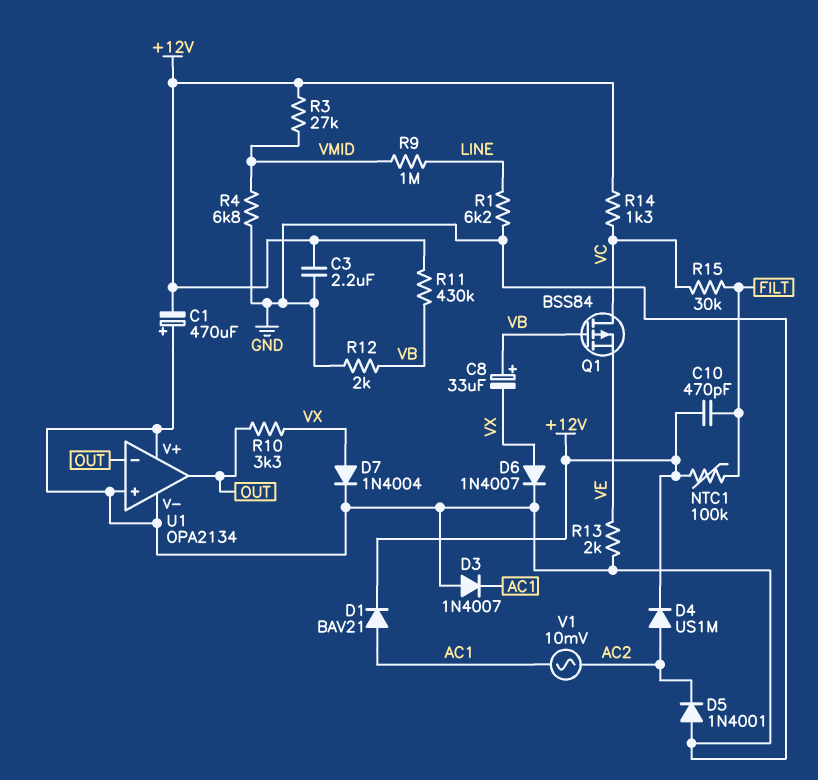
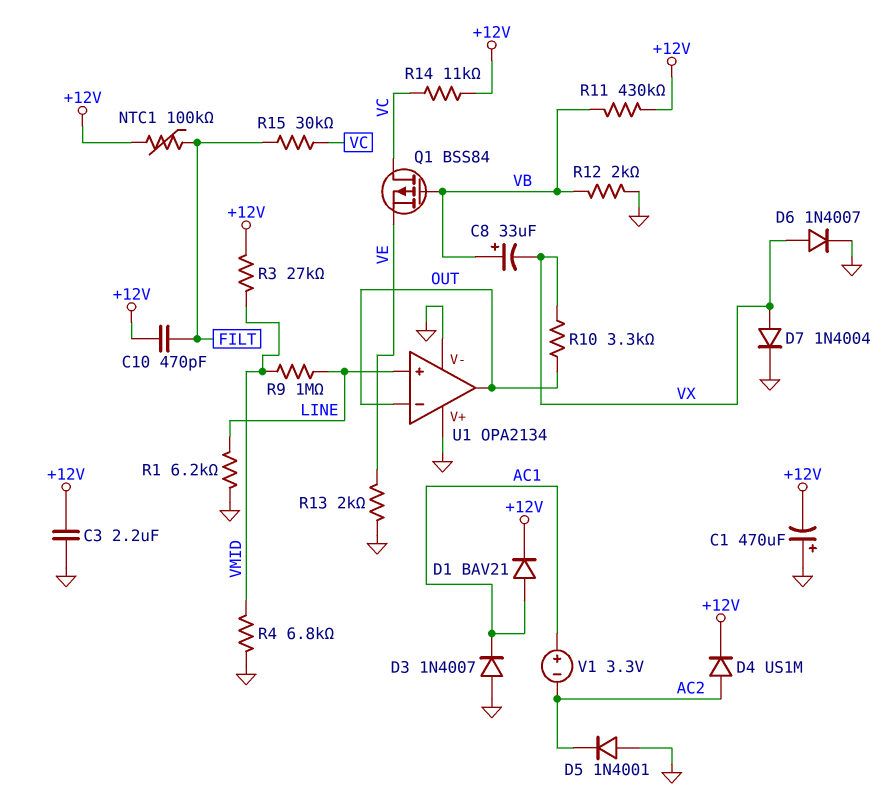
R14: 1.3k (+12V, VC) -> 11k (+12V, VC)
U1 pin in+: GND -> LINE
V1: AC 10mV (AC1, AC2) -> 3.3V (plus AC1, minus AC2)

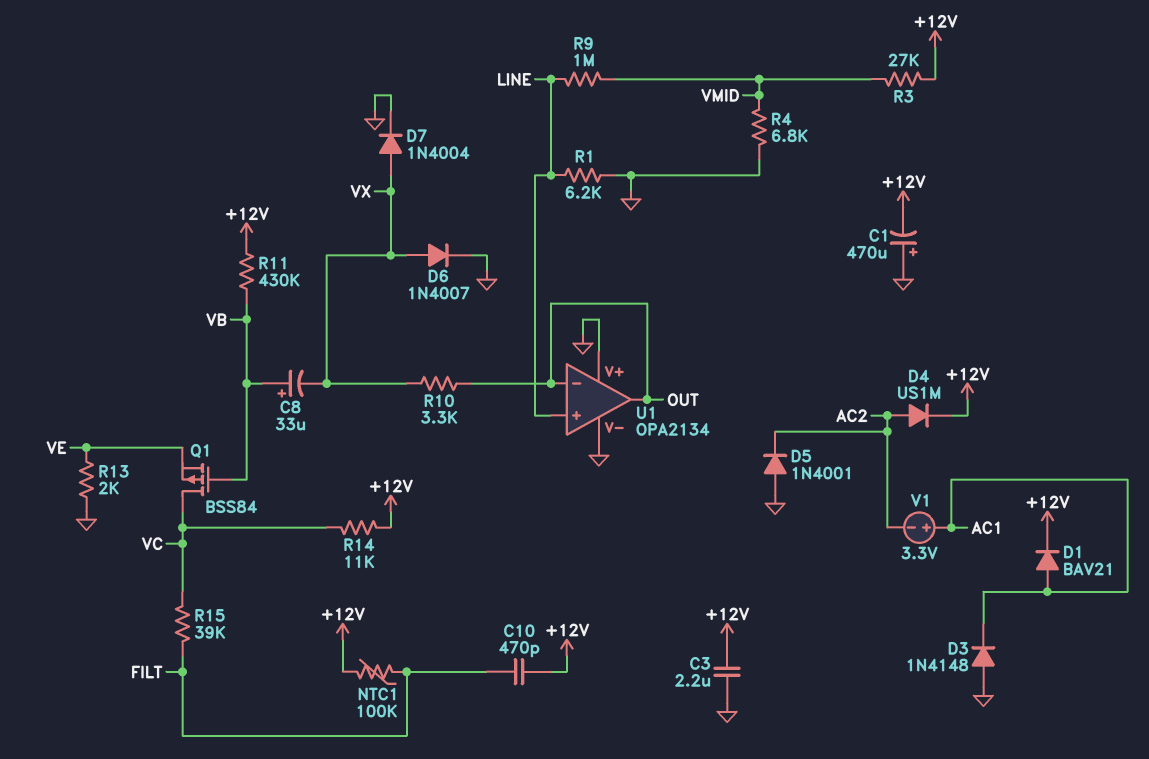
D3: diode 1N4007 (A GND, K AC1) -> diode 1N4148 (A GND, K AC1)
R12: 2k (GND, VB) -> none
R15: 30k (FILT, VC) -> 39k (FILT, VC)

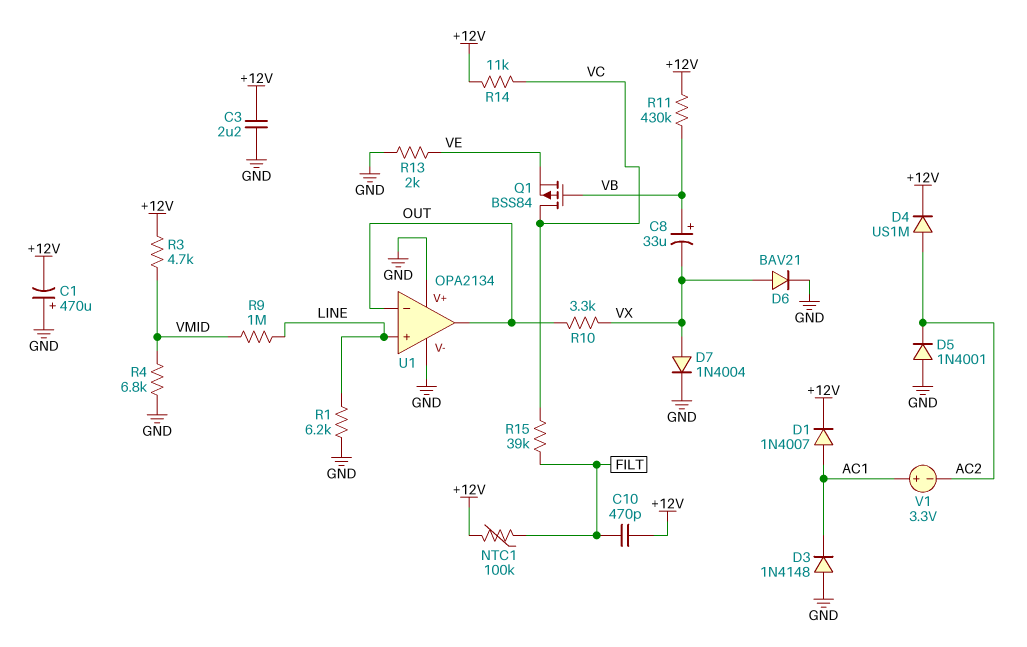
D1: diode BAV21 (A AC1, K +12V) -> diode 1N4007 (A AC1, K +12V)
D6: diode 1N4007 (A VX, K GND) -> diode BAV21 (A VX, K GND)
R3: 27k (+12V, VMID) -> 4.7k (+12V, VMID)

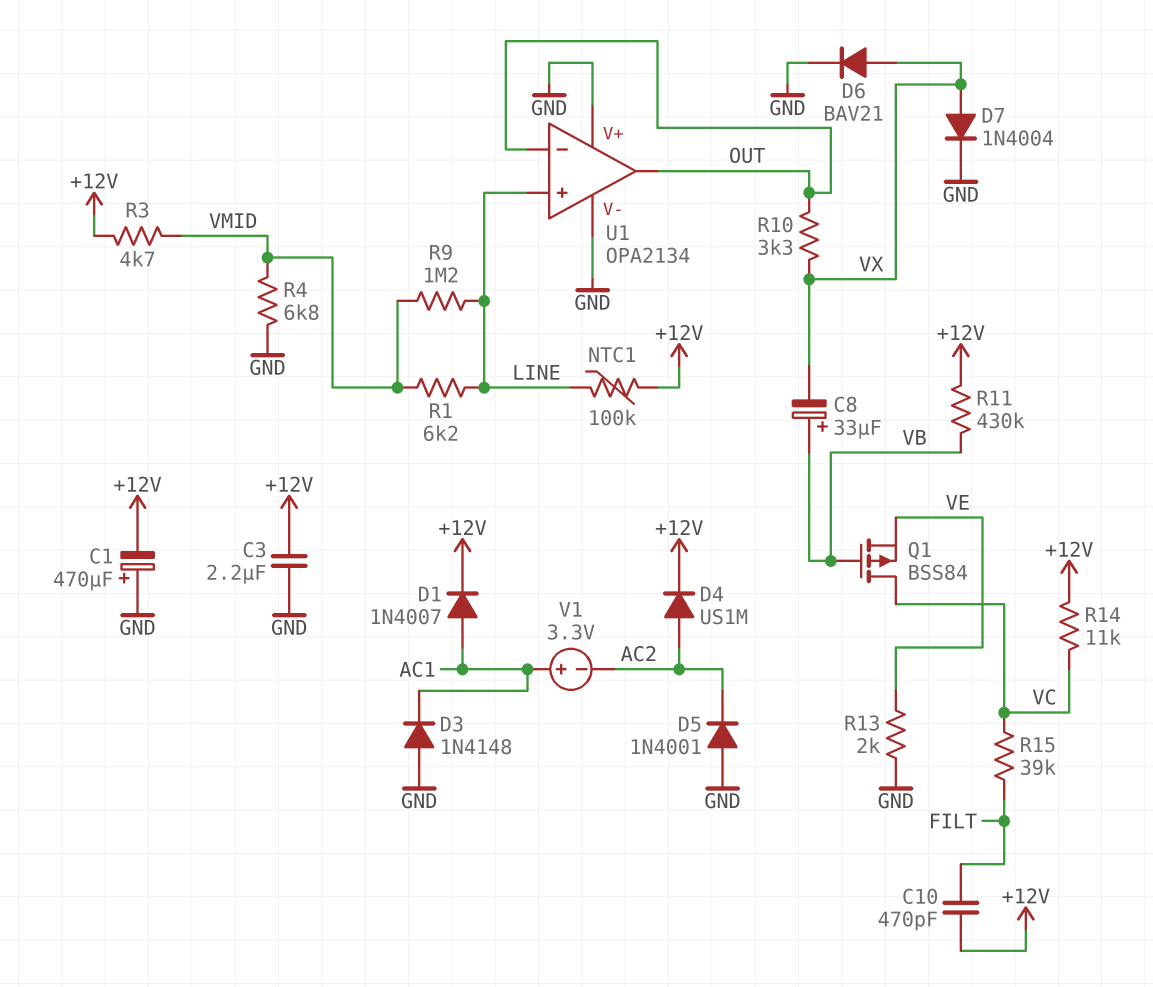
NTC1: 100k (+12V, FILT) -> 100k (+12V, LINE)
R1: 6.2k (GND, LINE) -> 6.2k (LINE, VMID)
R9: 1M (LINE, VMID) -> 1.2M (LINE, VMID)

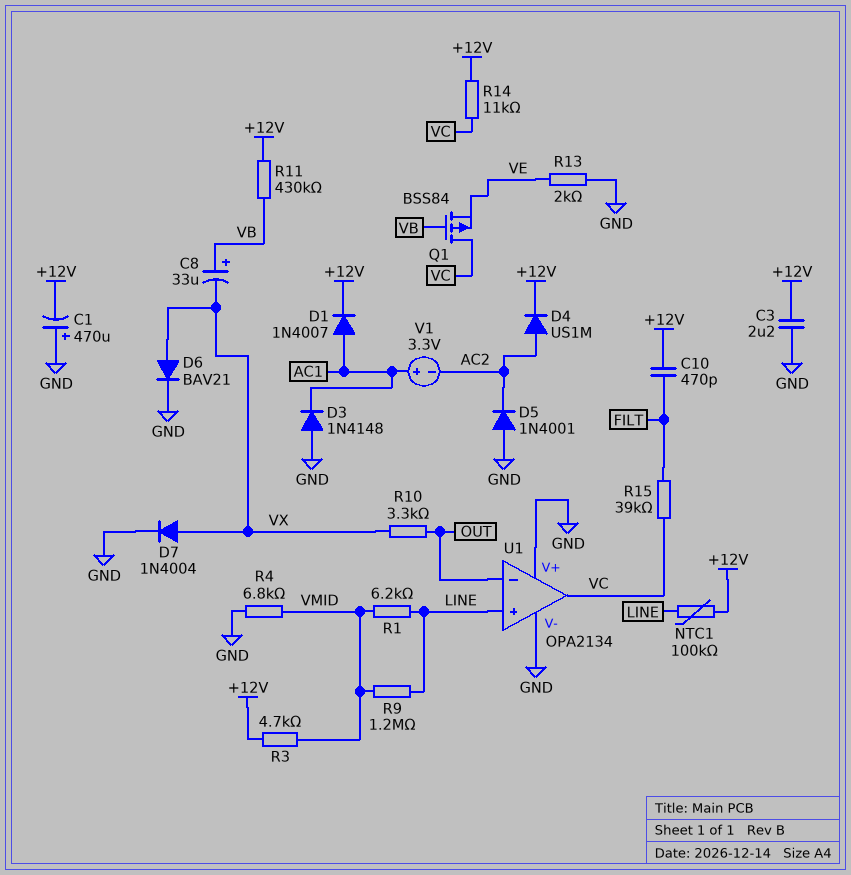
U1 pin out: OUT -> VC

